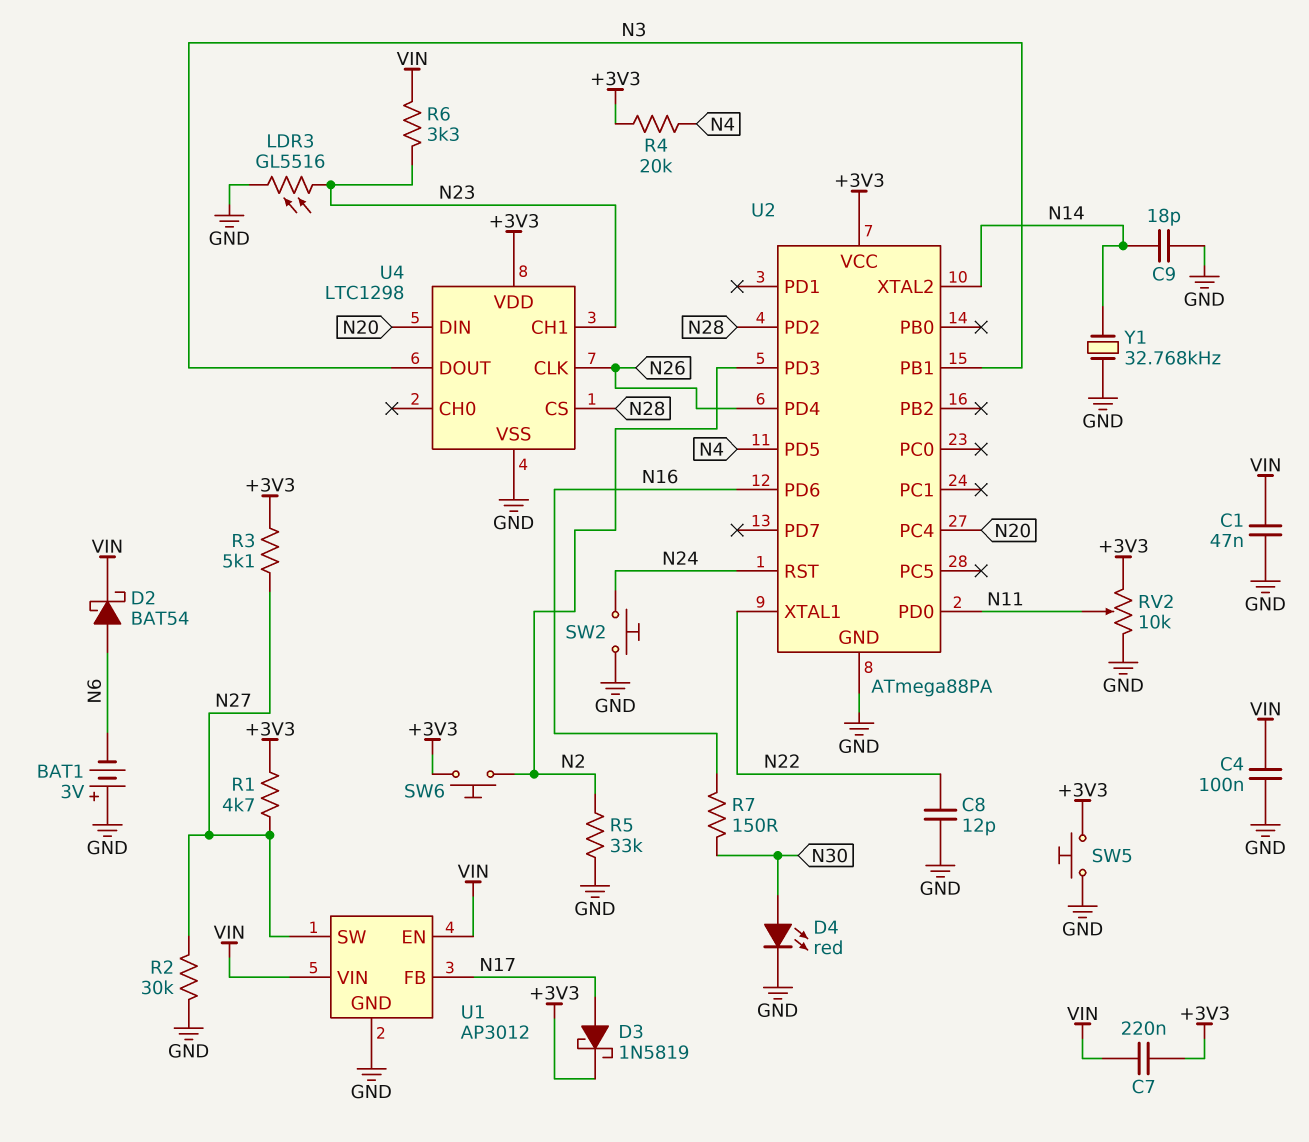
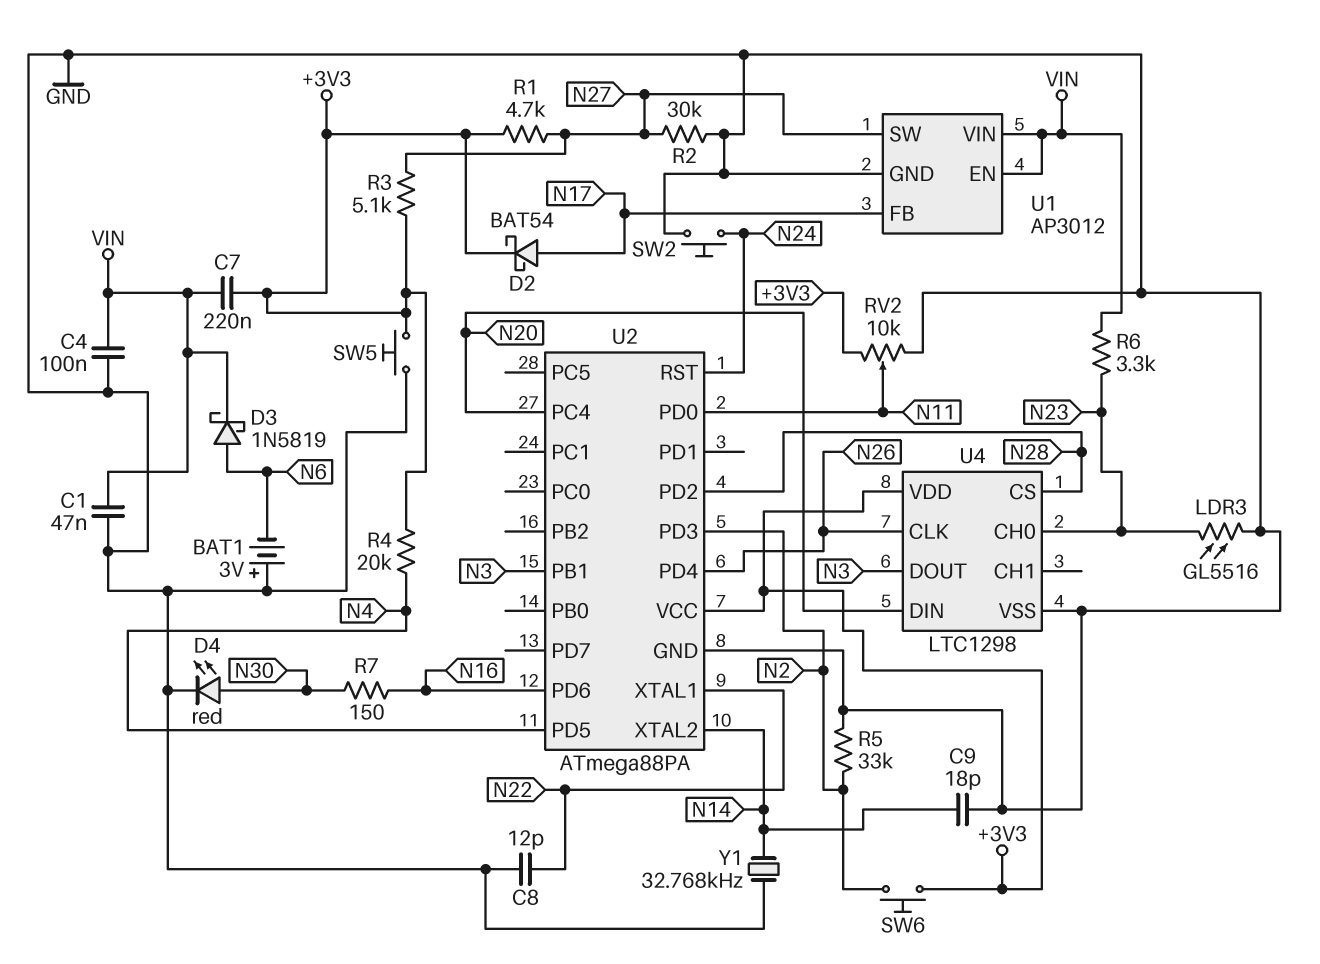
D2: schottky BAT54 (A N6, K VIN) -> schottky BAT54 (A N17, K +3V3)
D3: schottky 1N5819 (A N17, K +3V3) -> schottky 1N5819 (A N6, K VIN)
U4 pin CH0: none -> N23
U4 pin CH1: N23 -> none

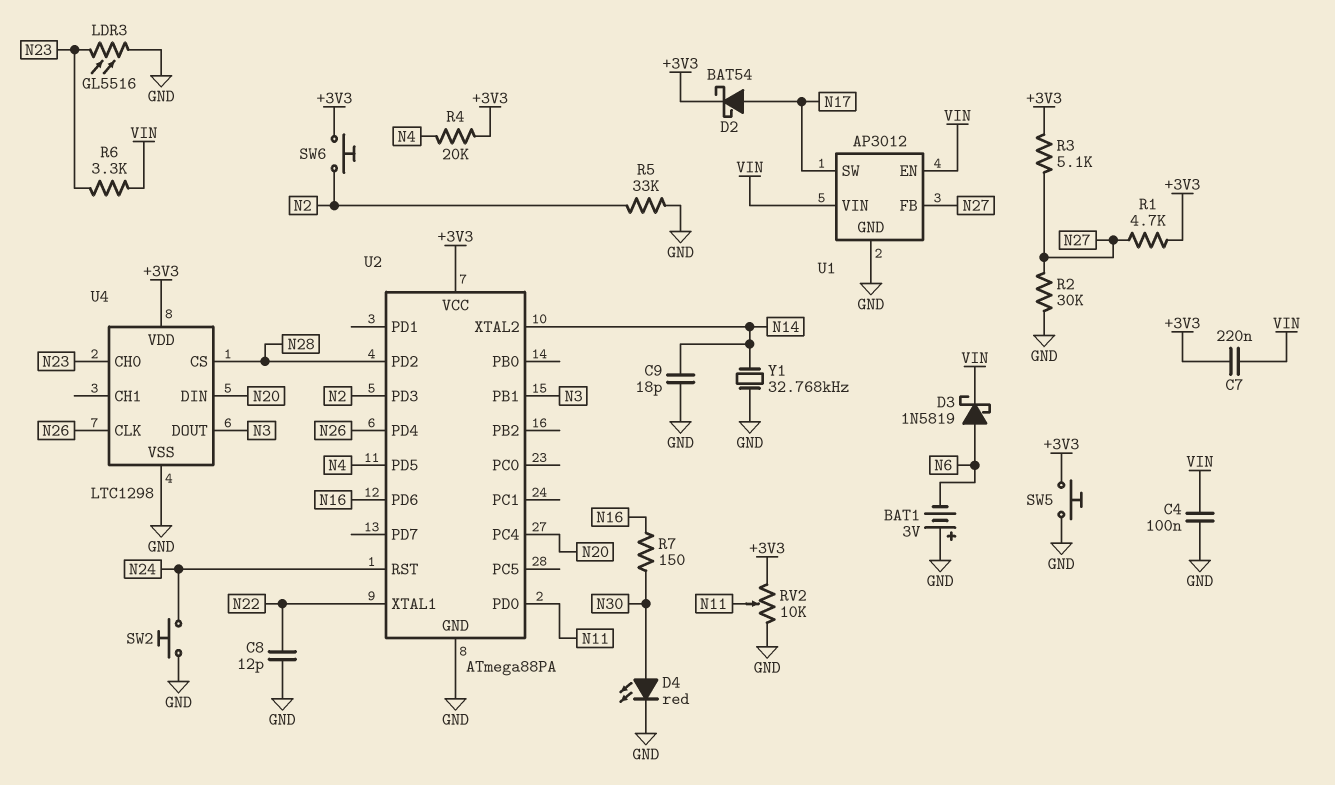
C1: 47nF (GND, VIN) -> none
U1 pin FB: N17 -> N27
U1 pin SW: N27 -> N17

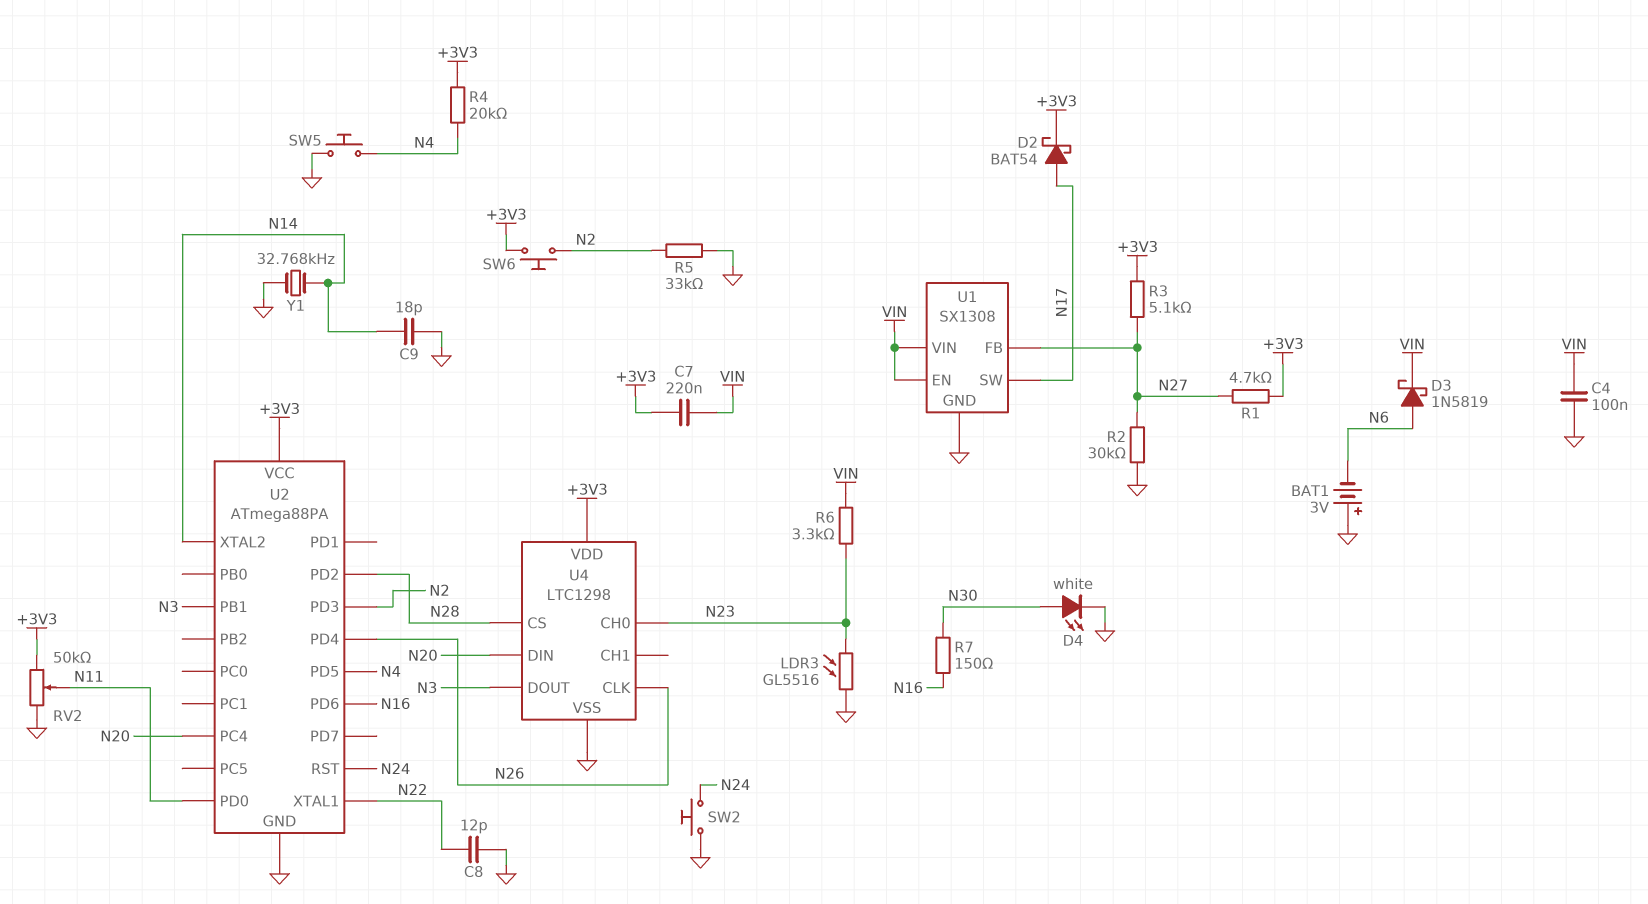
D4: LED red (A N30, K GND) -> LED white (A N30, K GND)
RV2: 10k (+3V3, GND, wiper N11) -> 50k (+3V3, GND, wiper N11)
SW5: button (+3V3, GND) -> button (GND, N4)
U1: AP3012 -> SX1308

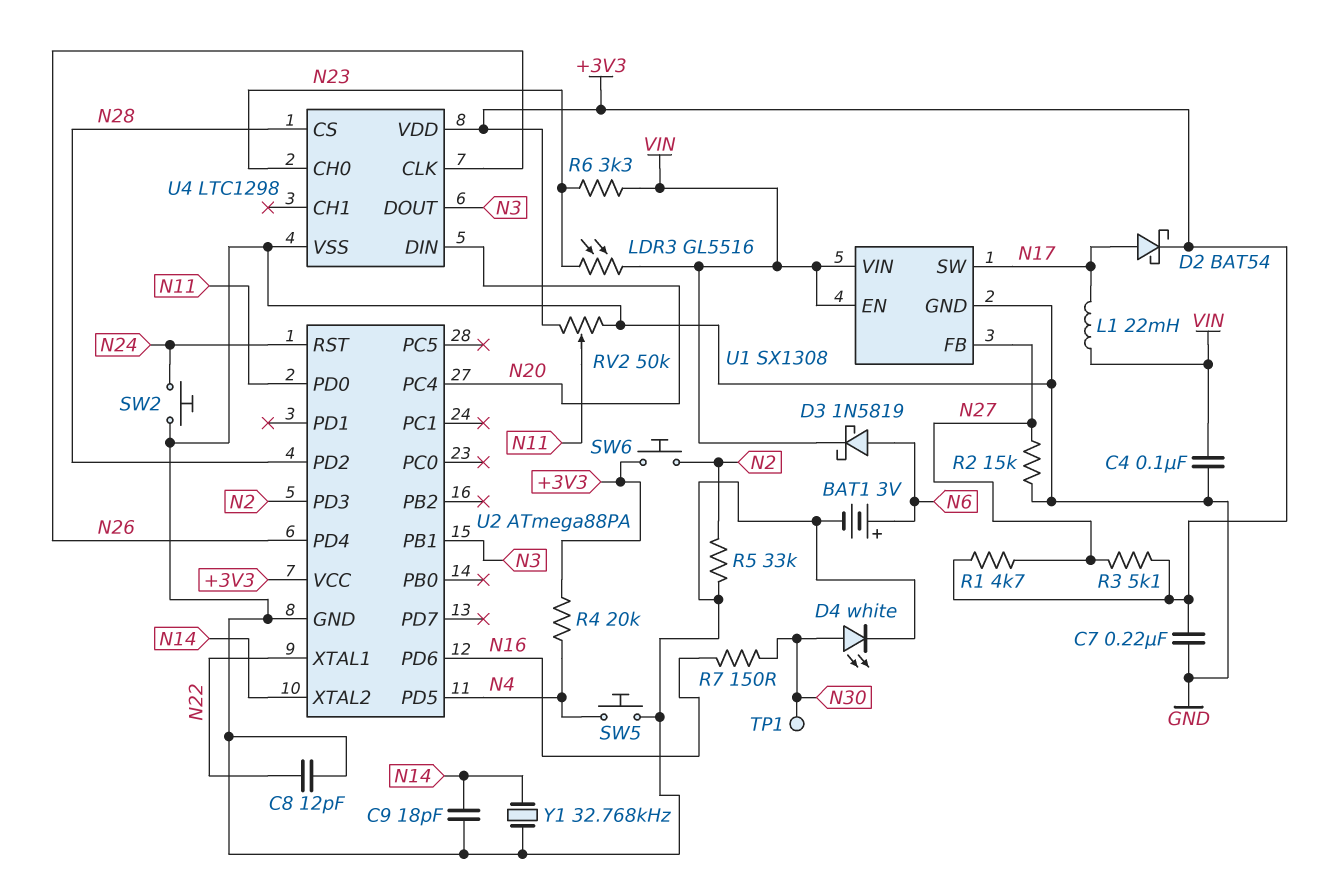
BAT1: 3V (plus GND, minus N6) -> 3V (plus N6, minus GND)
C7: 220nF (+3V3, VIN) -> 220nF (+3V3, GND)
L1: none -> 22mH (N17, VIN)
LDR3: GL5516 (GND, N23) -> GL5516 (N23, VIN)
R2: 30k (GND, N27) -> 15k (GND, N27)
TP1: none -> test point (N30)

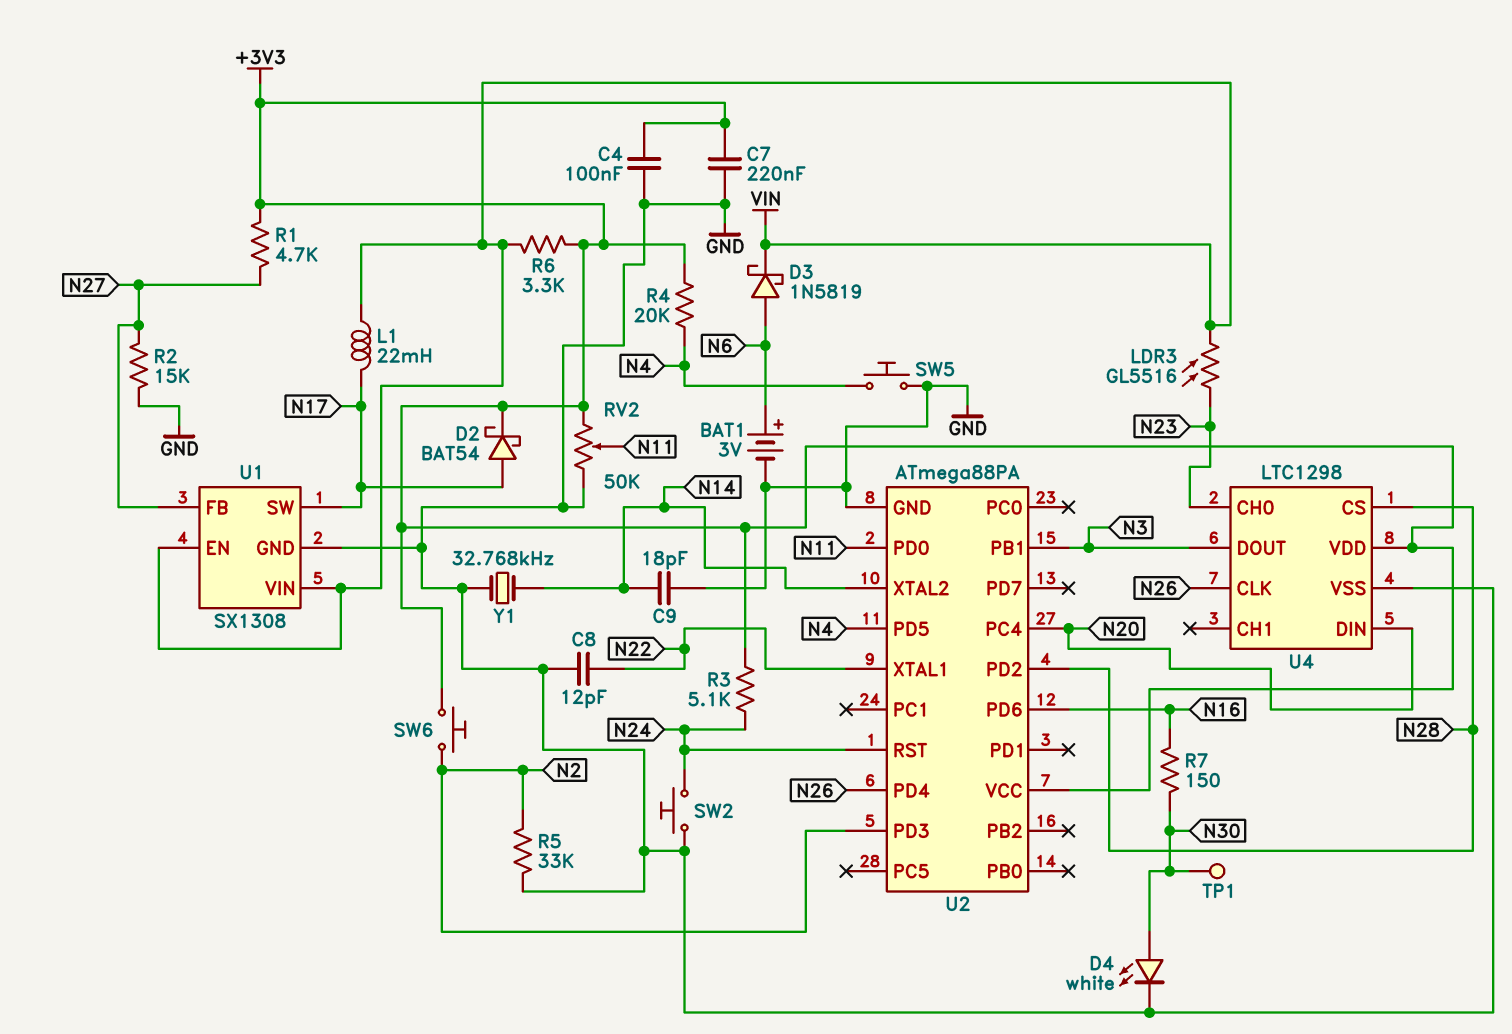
C4: 100nF (GND, VIN) -> 100nF (+3V3, GND)
R3: 5.1k (+3V3, N27) -> 5.1k (+3V3, N24)
R6: 3.3k (N23, VIN) -> 3.3k (+3V3, VIN)

